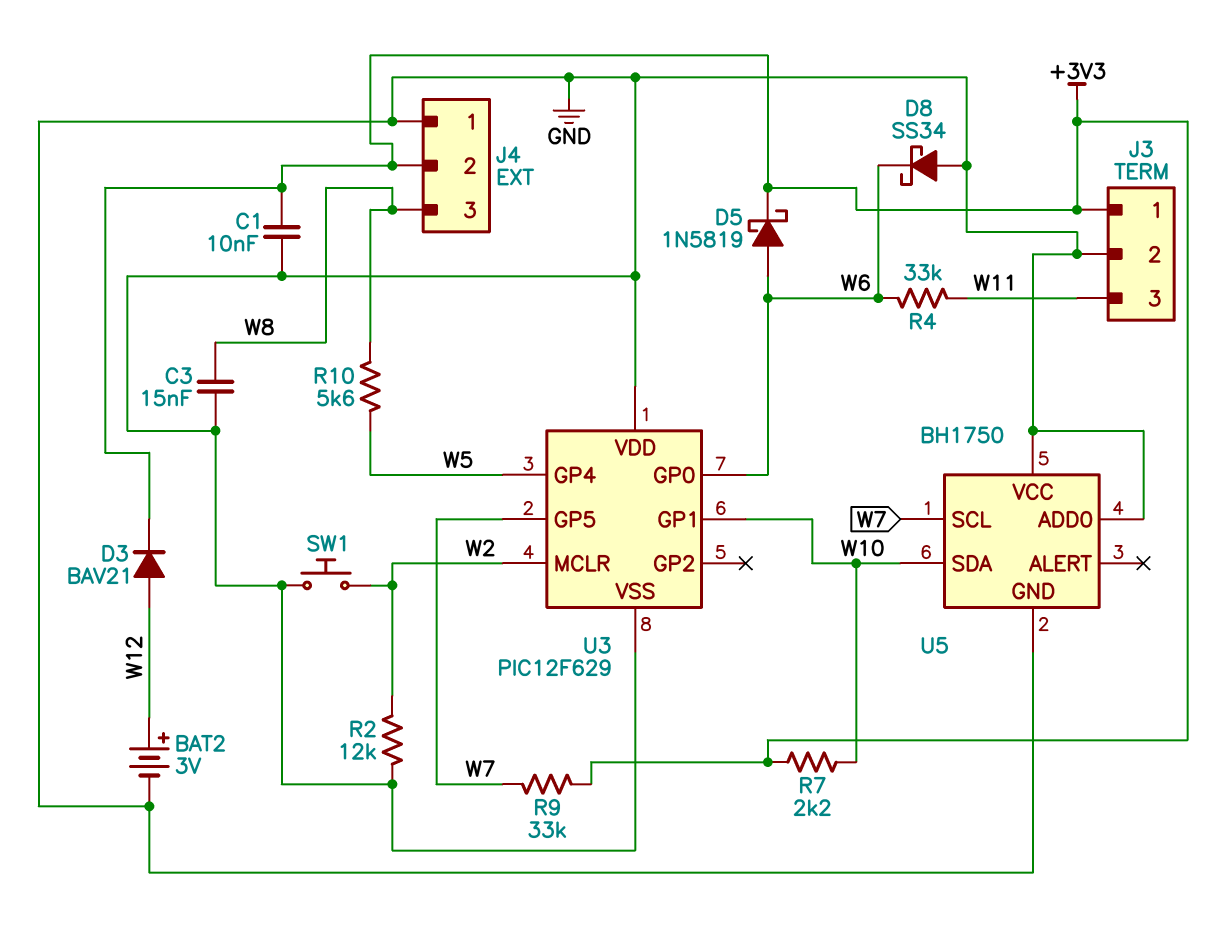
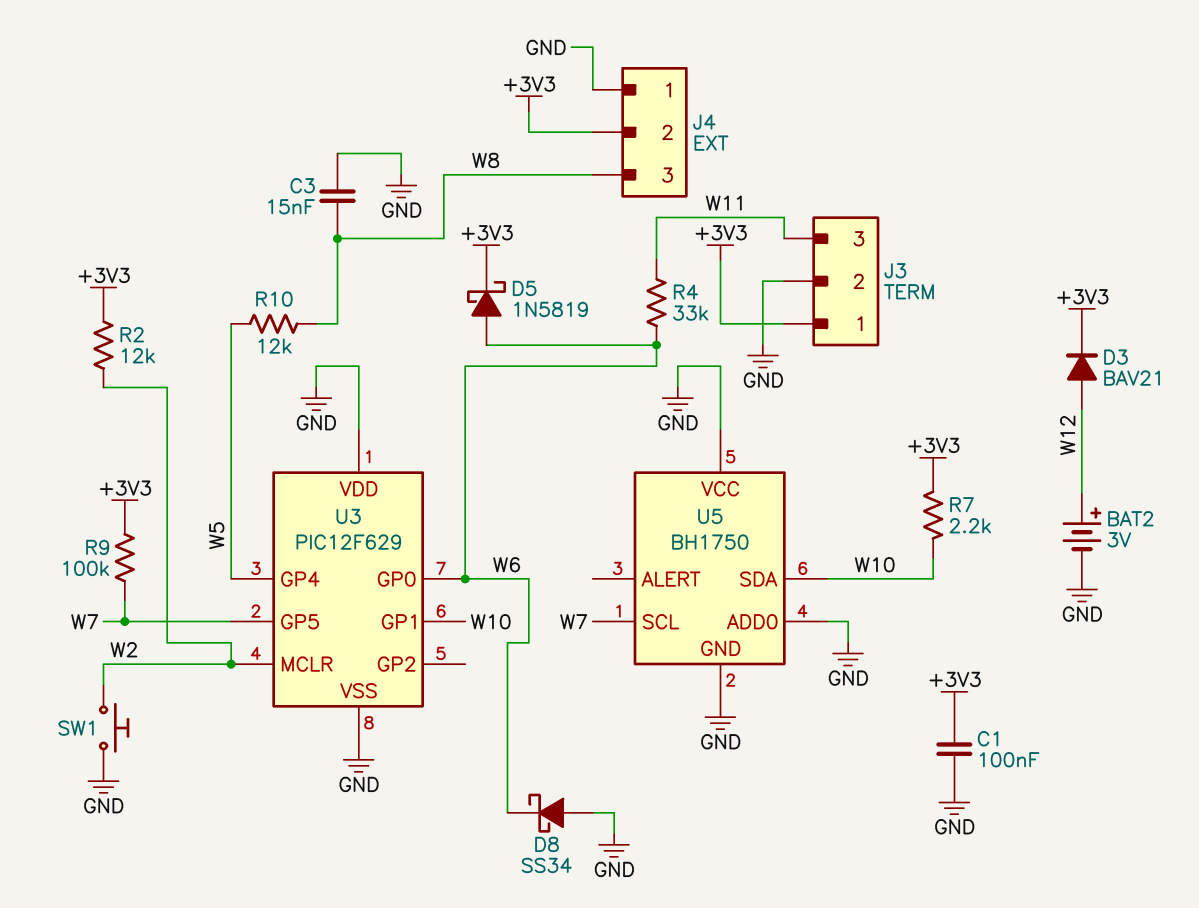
C1: 10nF (+3V3, GND) -> 100nF (+3V3, GND)
R2: 12k (GND, W2) -> 12k (+3V3, W2)
R9: 33k (+3V3, W7) -> 100k (+3V3, W7)
R10: 5.6k (W5, W8) -> 12k (W5, W8)

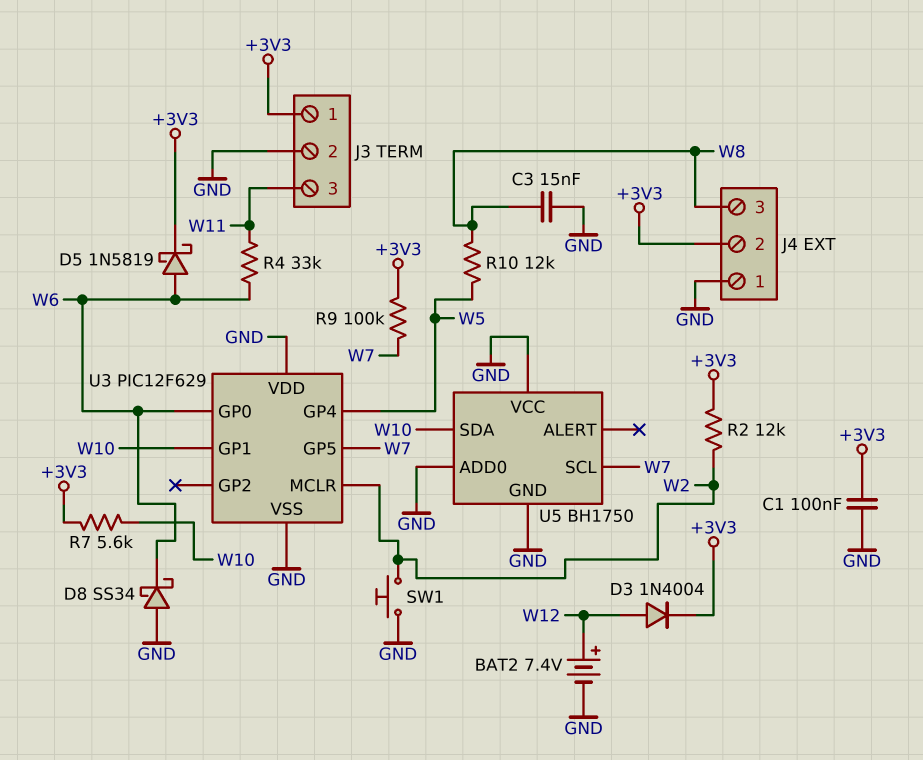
BAT2: 3V (plus W12, minus GND) -> 7.4V (plus W12, minus GND)
D3: diode BAV21 (A W12, K +3V3) -> diode 1N4004 (A W12, K +3V3)
R7: 2.2k (+3V3, W10) -> 5.6k (+3V3, W10)

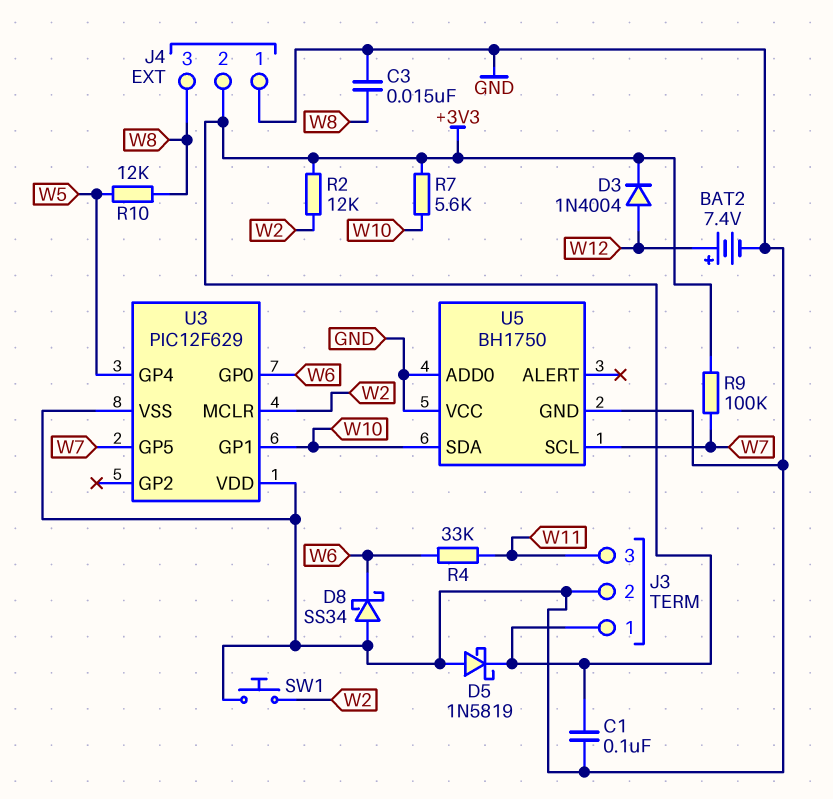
D5: schottky 1N5819 (A W6, K +3V3) -> schottky 1N5819 (A GND, K +3V3)

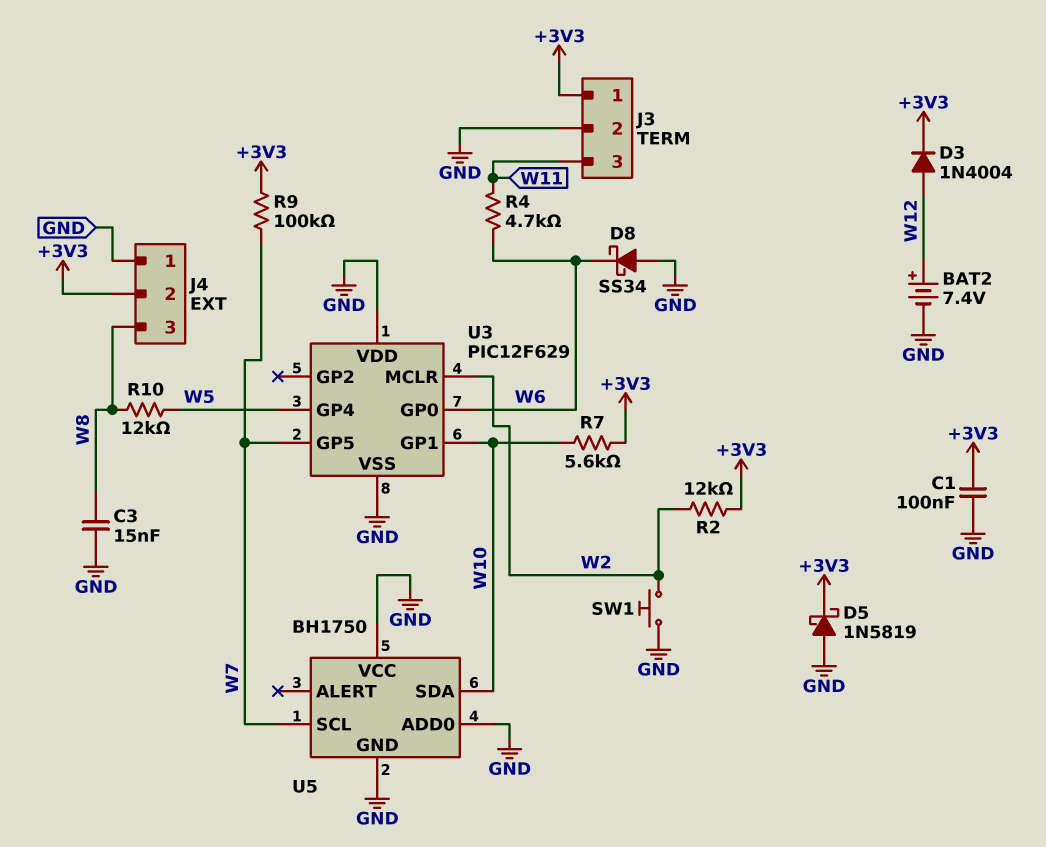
R4: 33k (W6, W11) -> 4.7k (W6, W11)

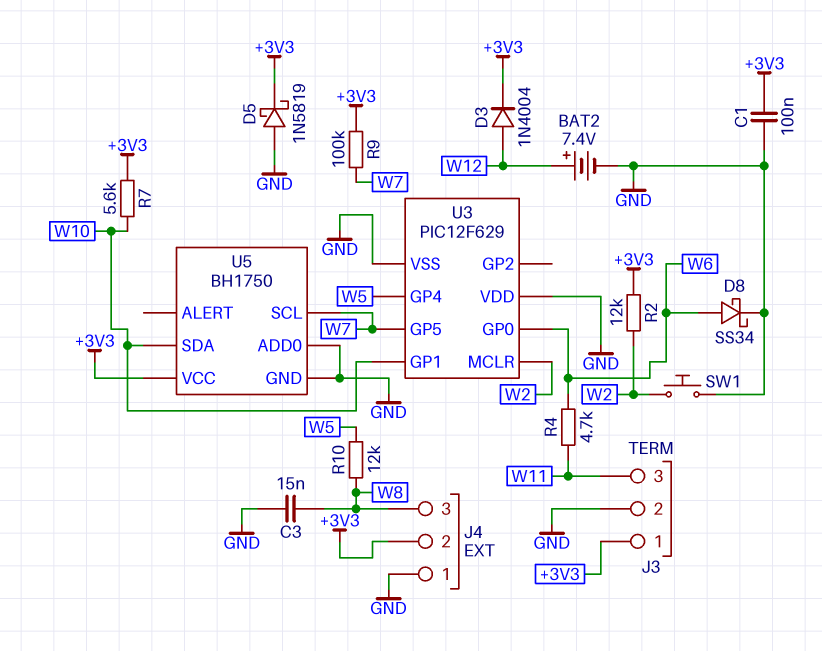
D8: schottky SS34 (A GND, K W6) -> schottky SS34 (A W6, K GND)
U5 pin VCC: GND -> +3V3

